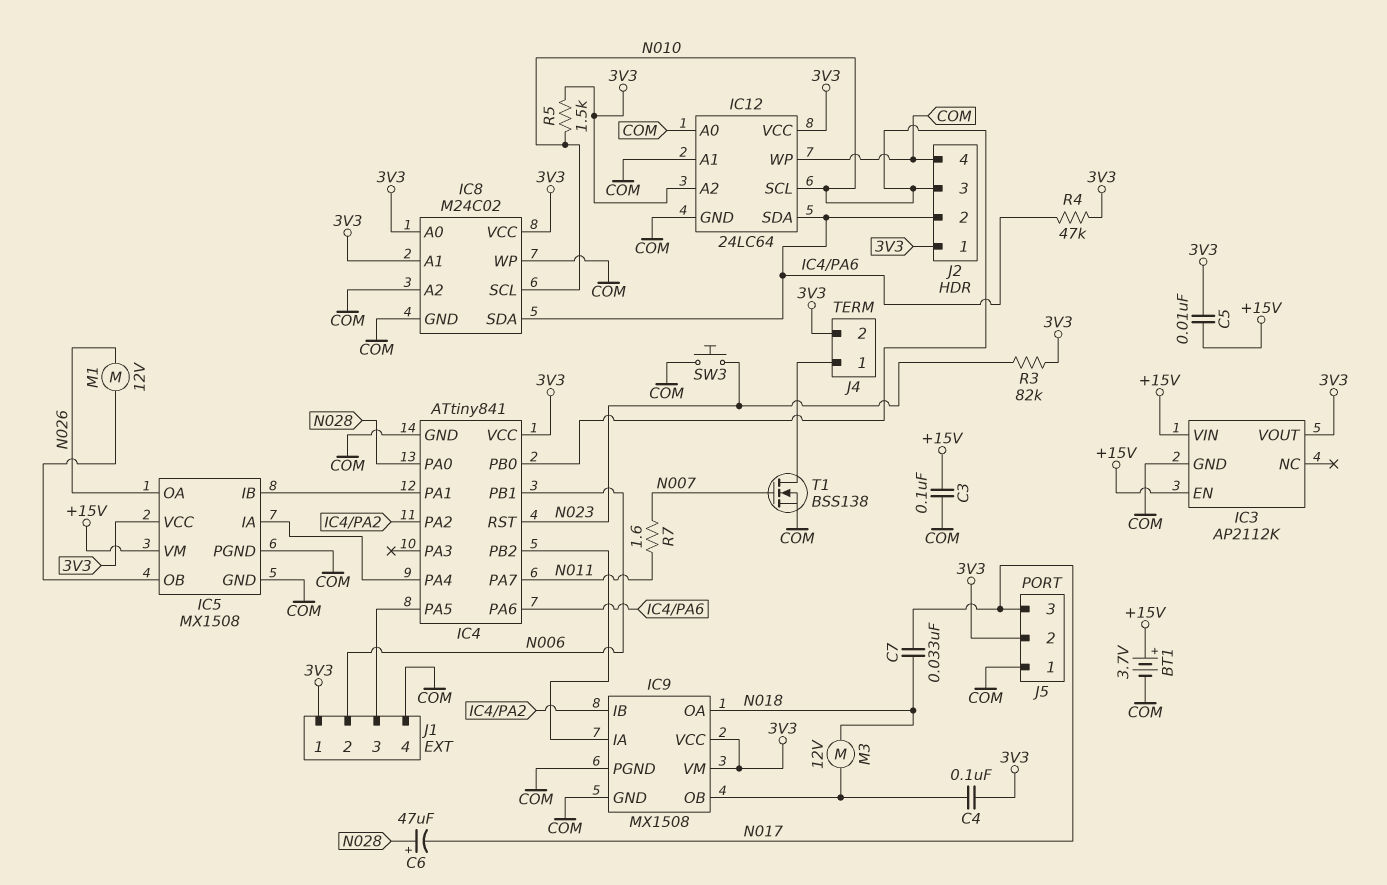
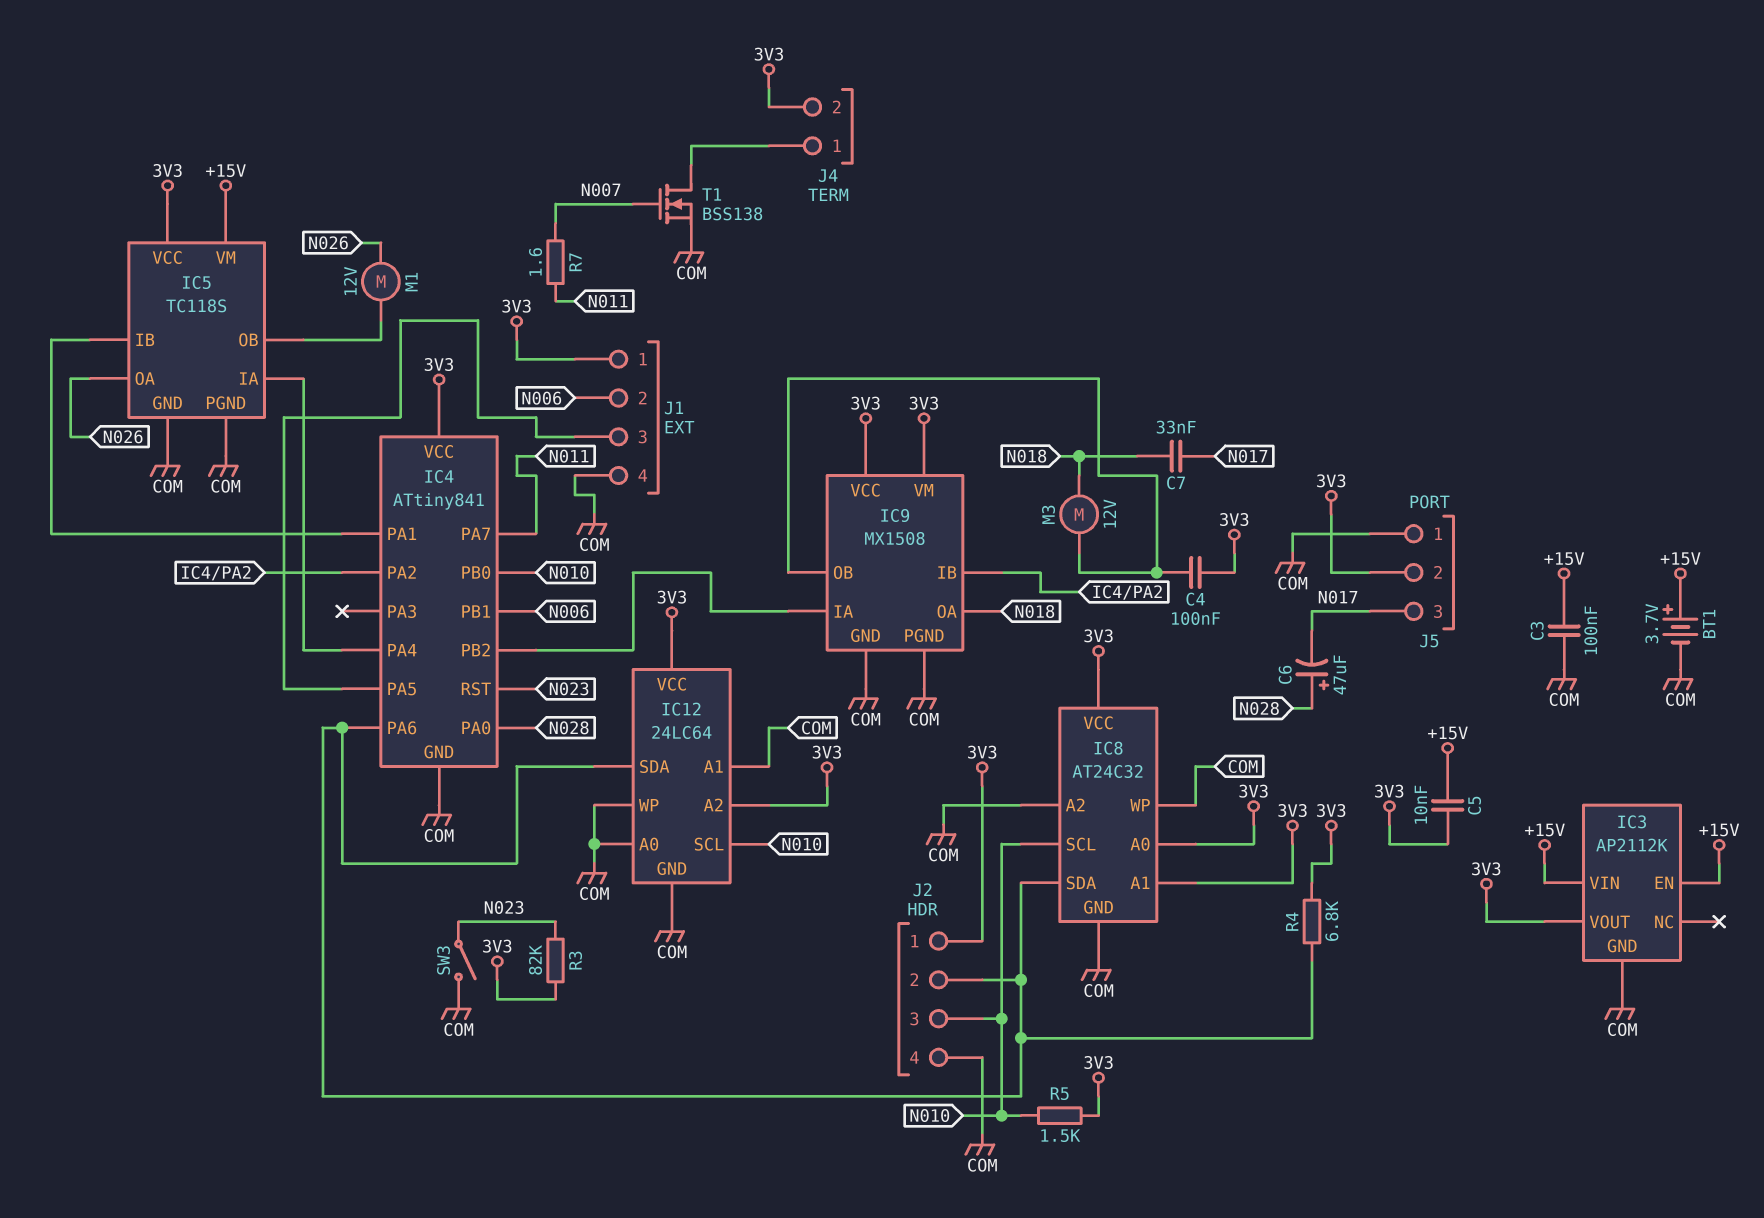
IC5: MX1508 -> TC118S
IC8: M24C02 -> AT24C32
R4: 47k (3V3, IC4/PA6) -> 6.8k (3V3, IC4/PA6)
SW3: button (COM, N023) -> switch (COM, N023)

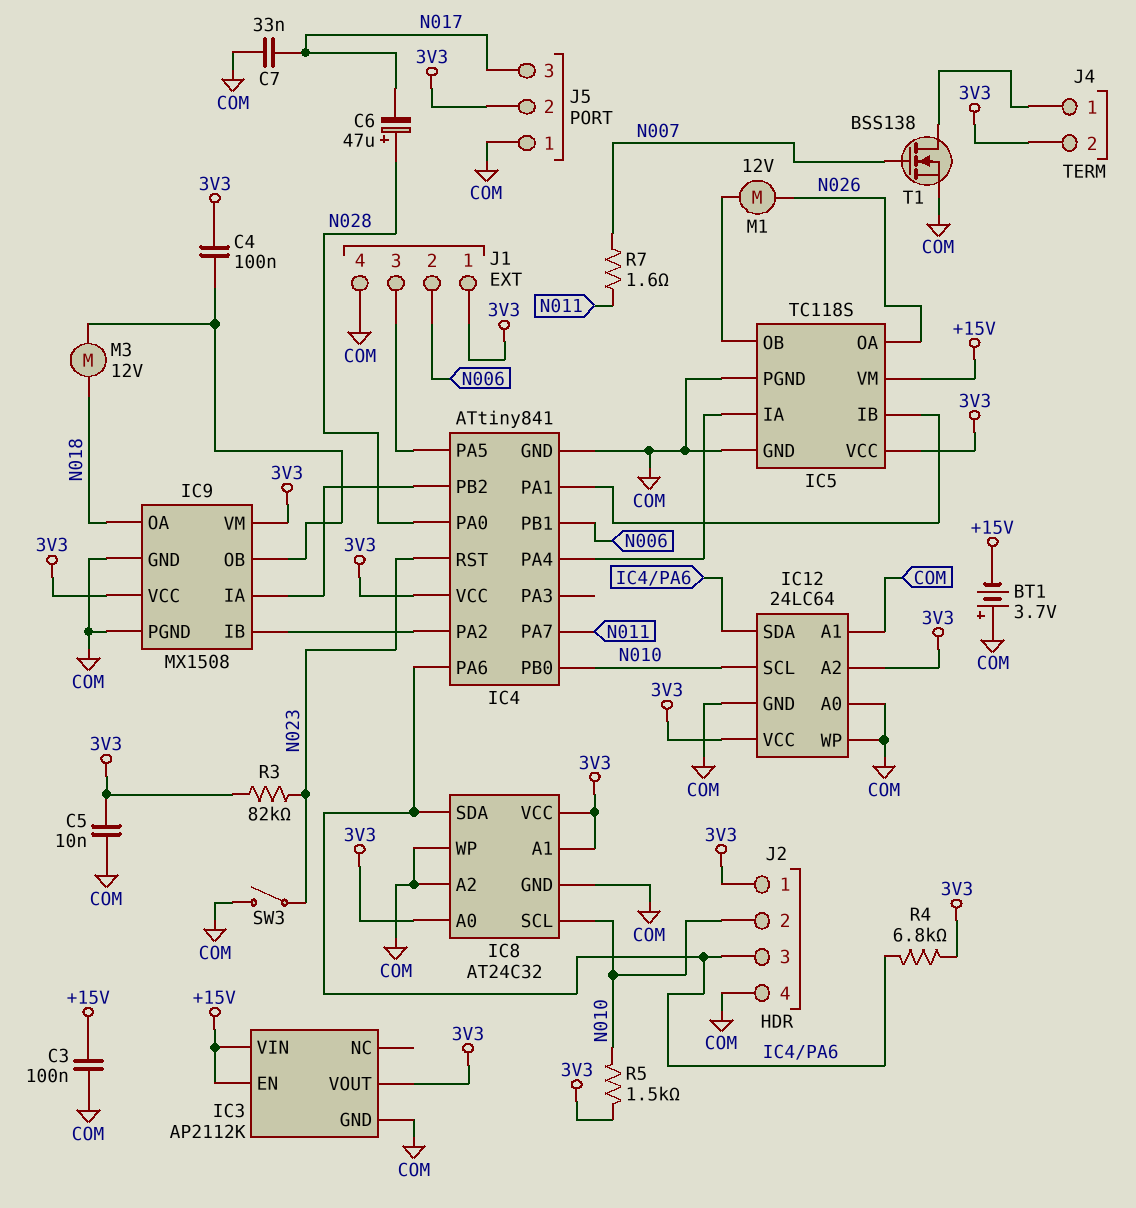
BT1: 3.7V (plus +15V, minus COM) -> 3.7V (plus COM, minus +15V)
C5: 10nF (+15V, 3V3) -> 10nF (3V3, COM)
C7: 33nF (N017, N018) -> 33nF (COM, N017)
J2 pin 2: IC4/PA6 -> N010
J2 pin 3: N010 -> IC4/PA6

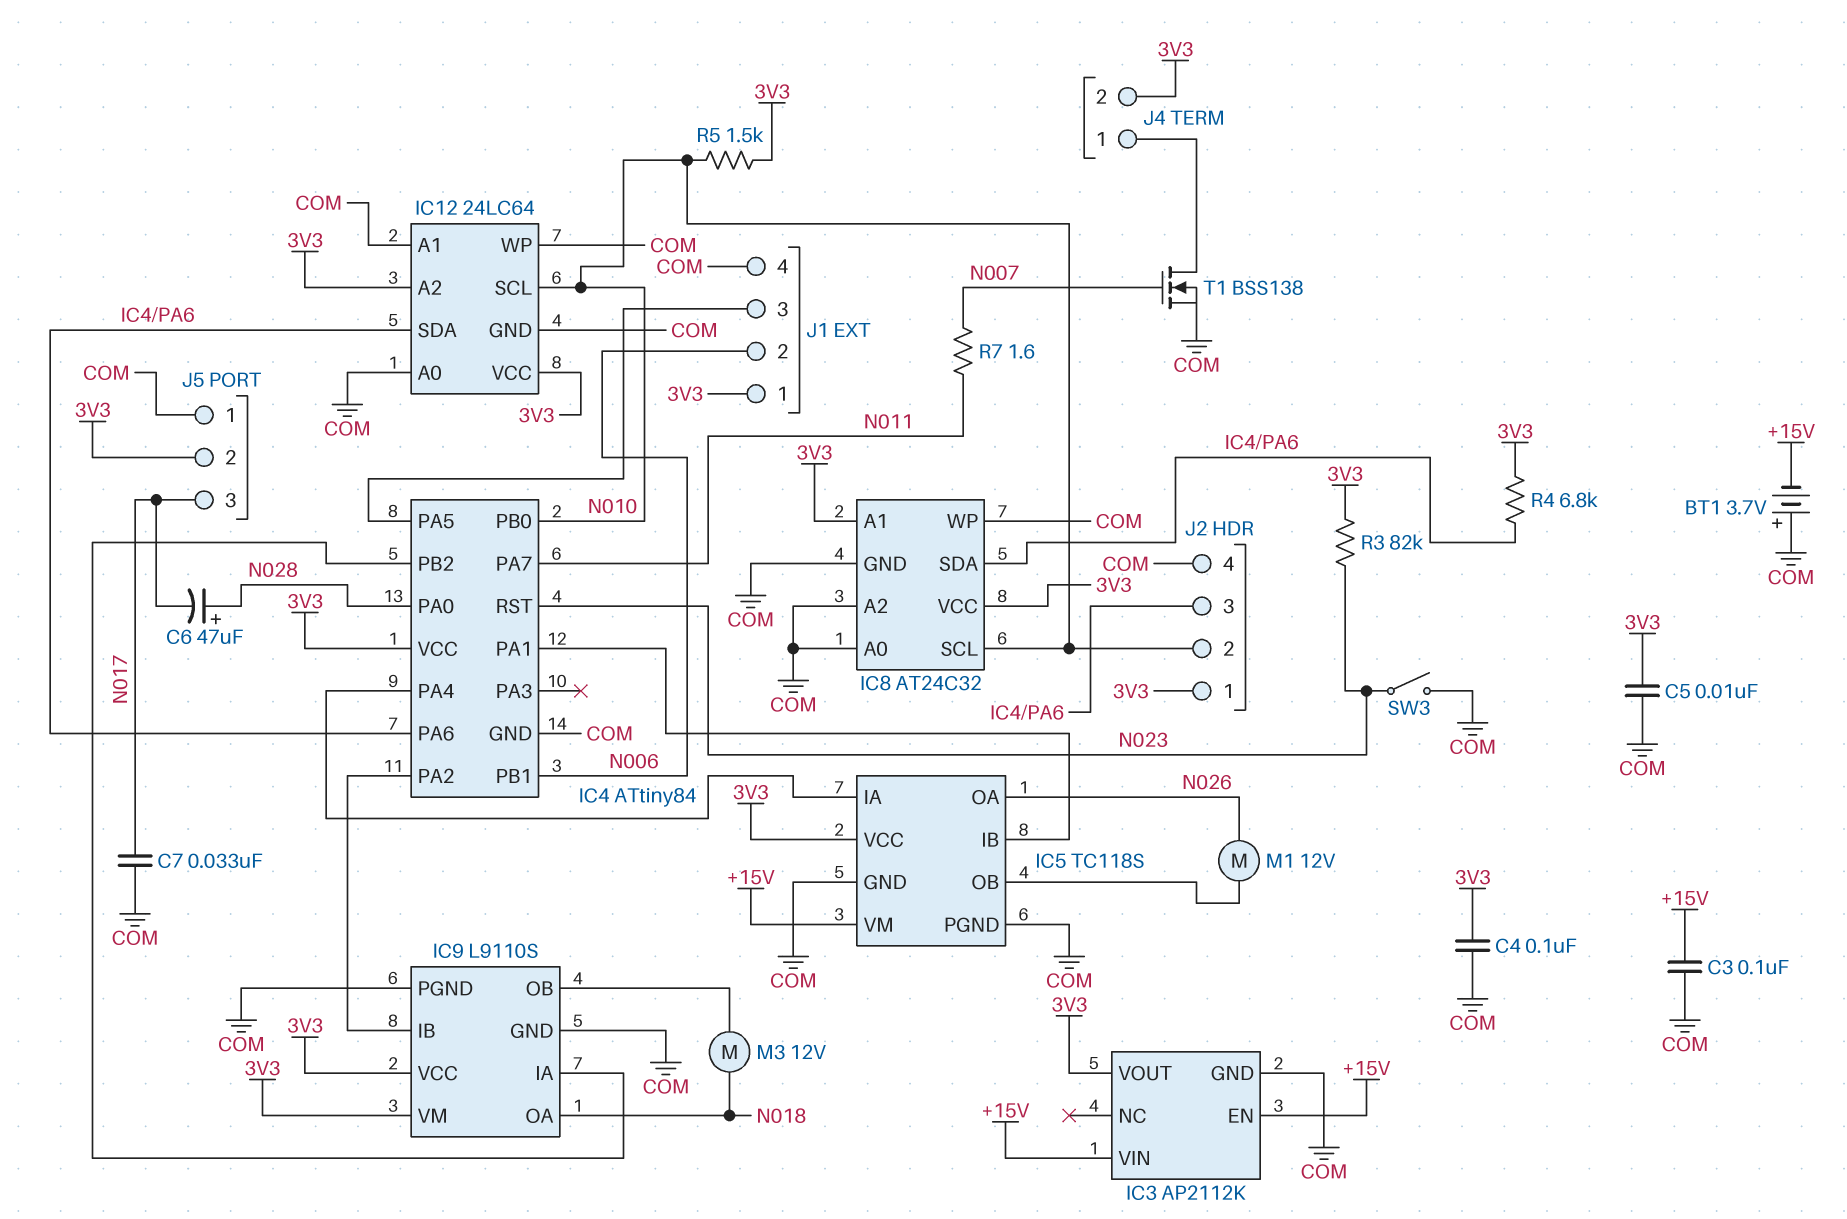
C4: 100nF (3V3, IC9/OB) -> 100nF (3V3, COM)
IC4: ATtiny841 -> ATtiny84
IC8 pin A0: 3V3 -> COM
IC9: MX1508 -> L9110S

